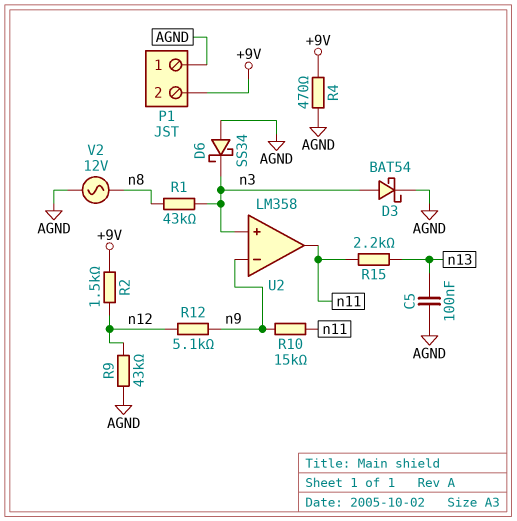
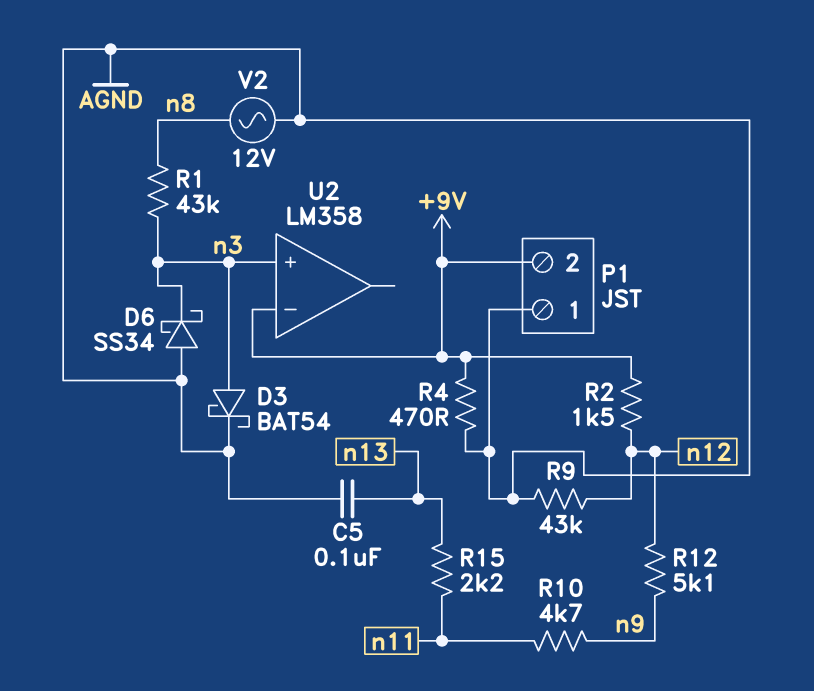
R10: 15k (n9, n11) -> 4.7k (n9, n11)
U2 pin in-: n9 -> +9V
U2 pin out: n11 -> none

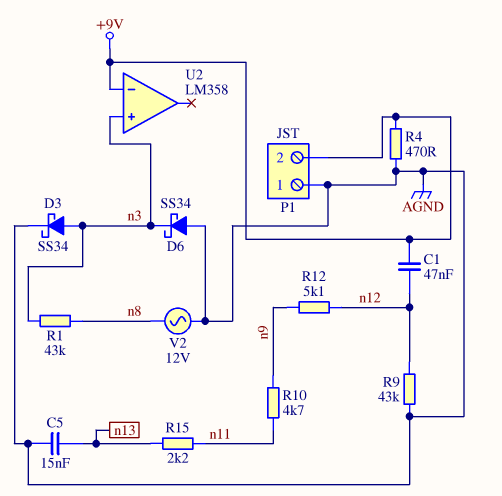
C1: none -> 47nF (+9V, n12)
C5: 100nF (AGND, n13) -> 15nF (AGND, n13)
D3: schottky BAT54 (A n3, K AGND) -> schottky SS34 (A n3, K AGND)
R2: 1.5k (+9V, n12) -> none

